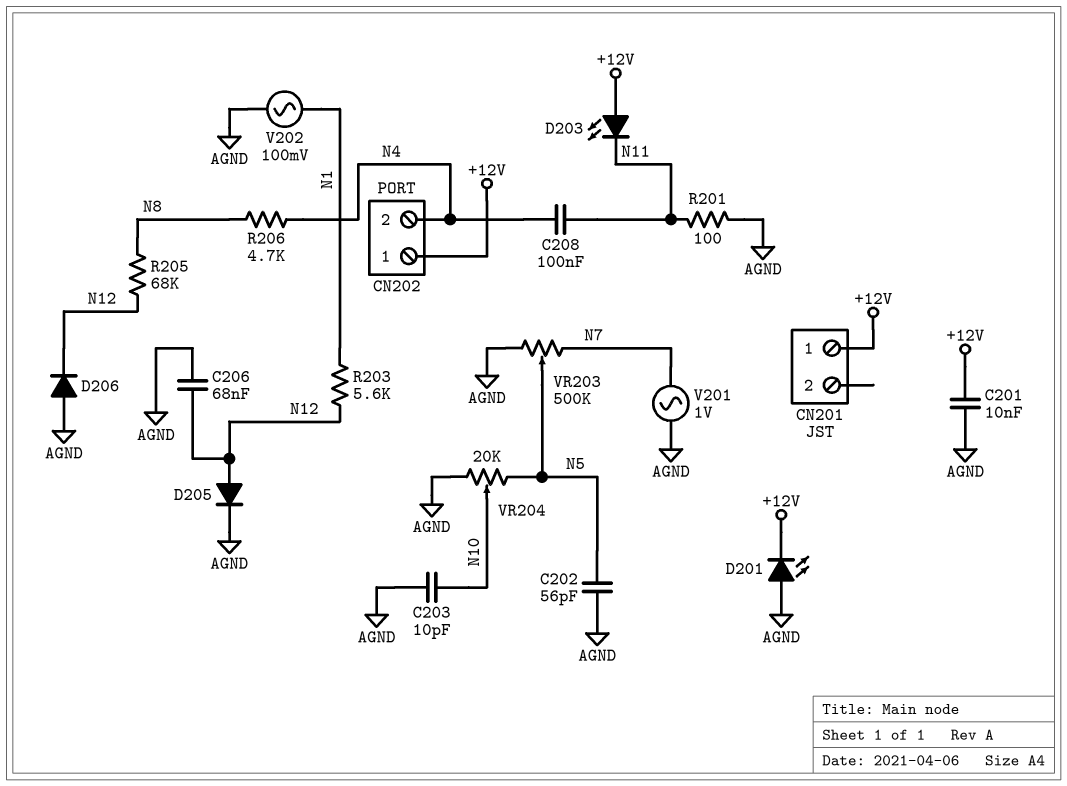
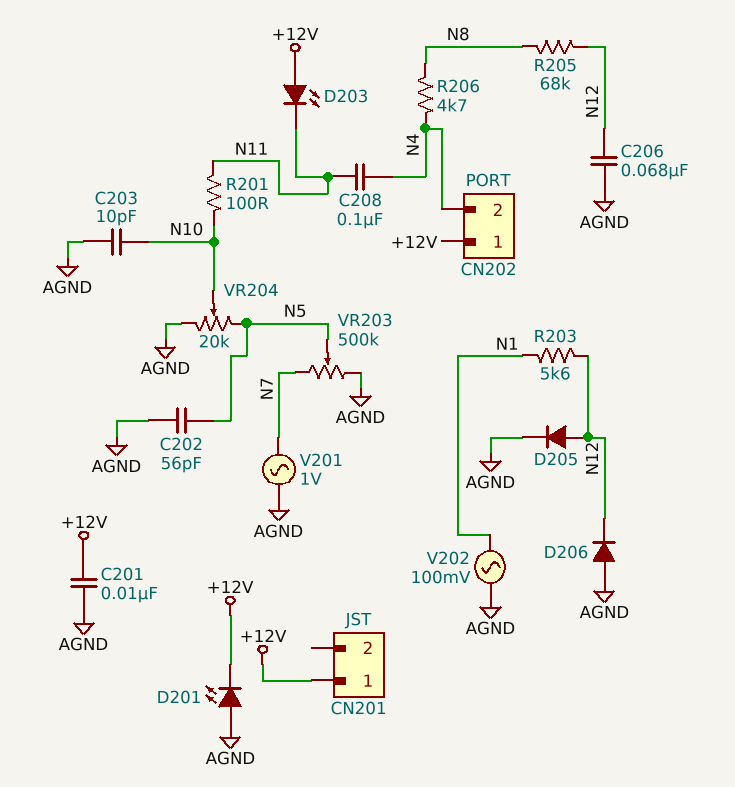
R201: 100 (AGND, N11) -> 100 (N10, N11)

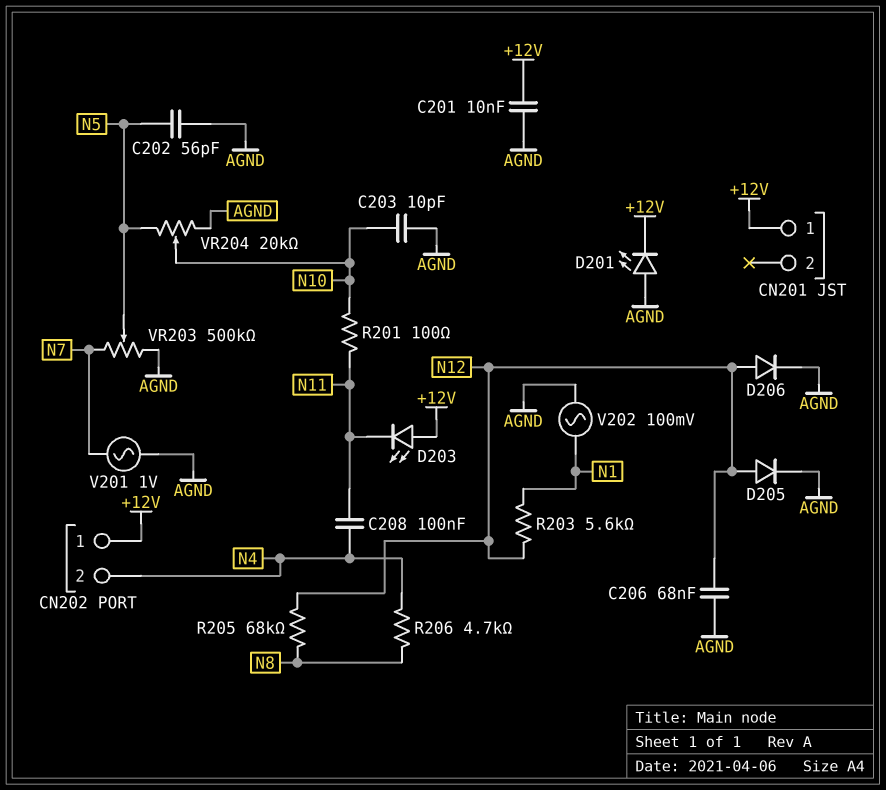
D206: diode (A AGND, K N12) -> diode (A N12, K AGND)

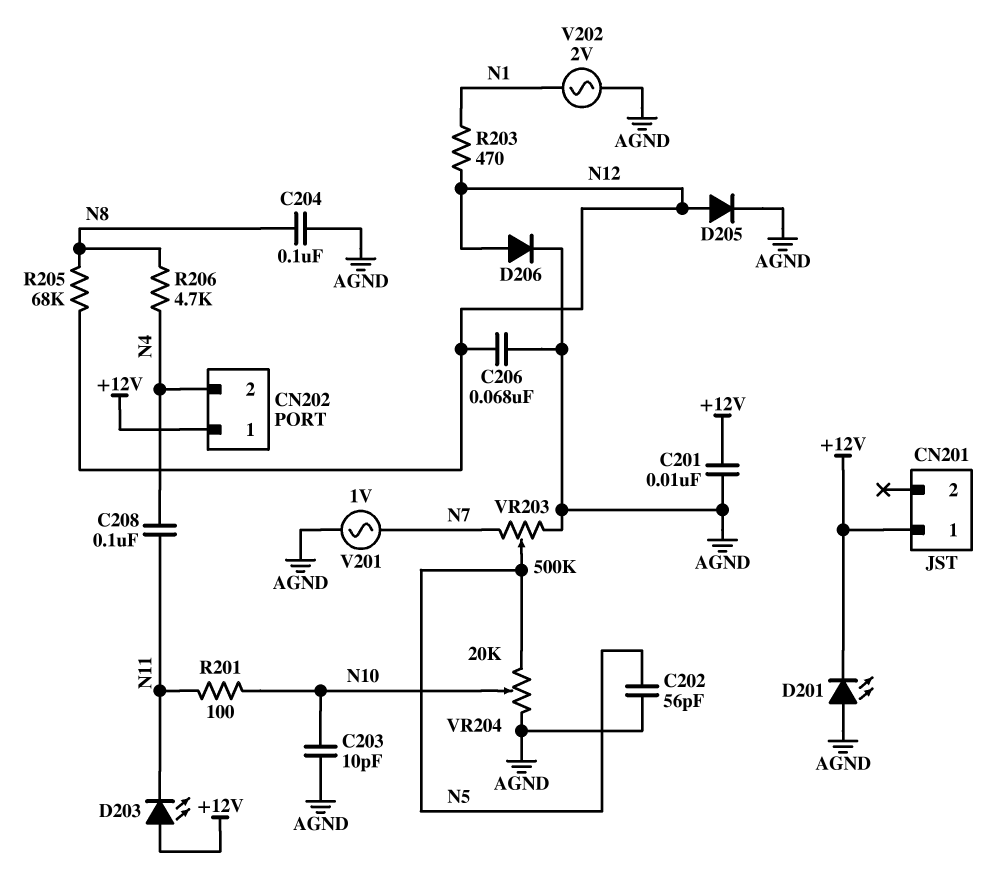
C204: none -> 100nF (AGND, N8)
R203: 5.6k (N1, N12) -> 470 (N1, N12)
V202: AC 100mV (AGND, N1) -> AC 2V (AGND, N1)

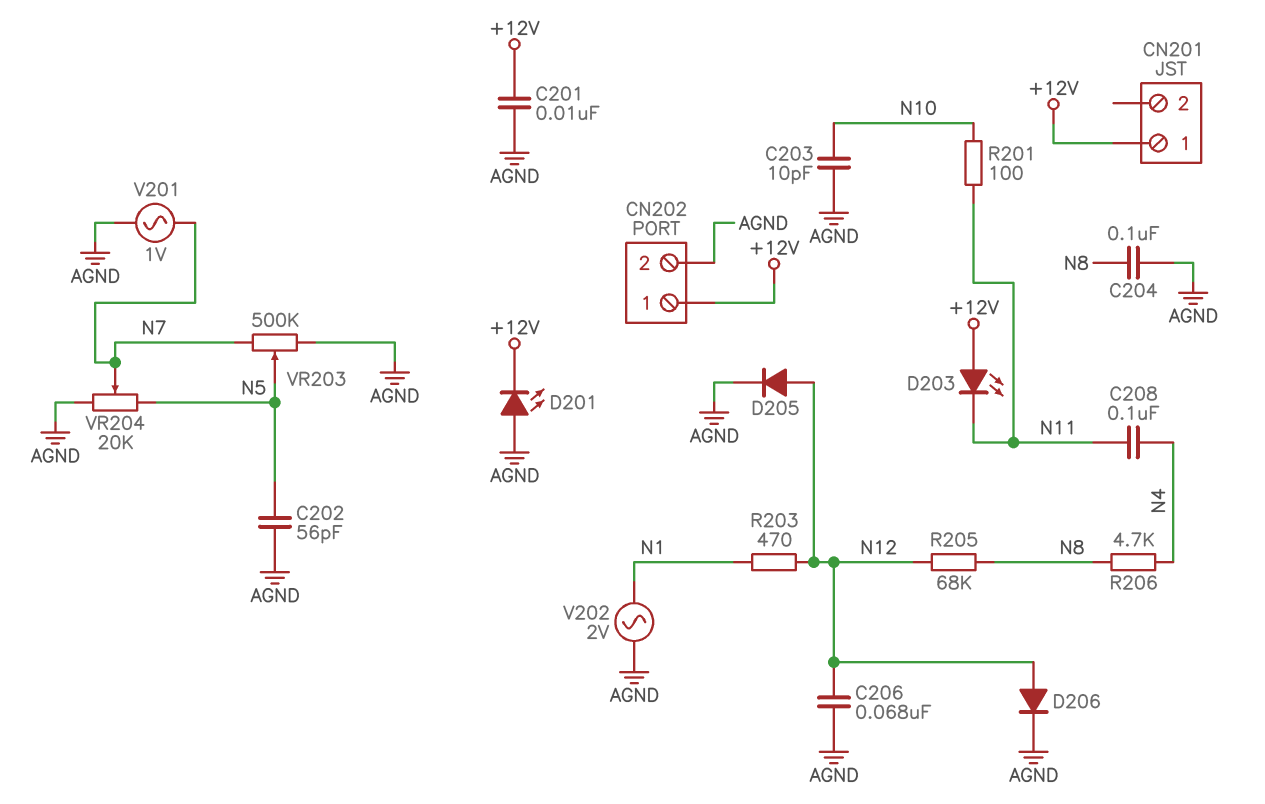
CN202 pin 2: N4 -> AGND
VR204: 20k (AGND, N5, wiper N10) -> 20k (AGND, N5, wiper N7)

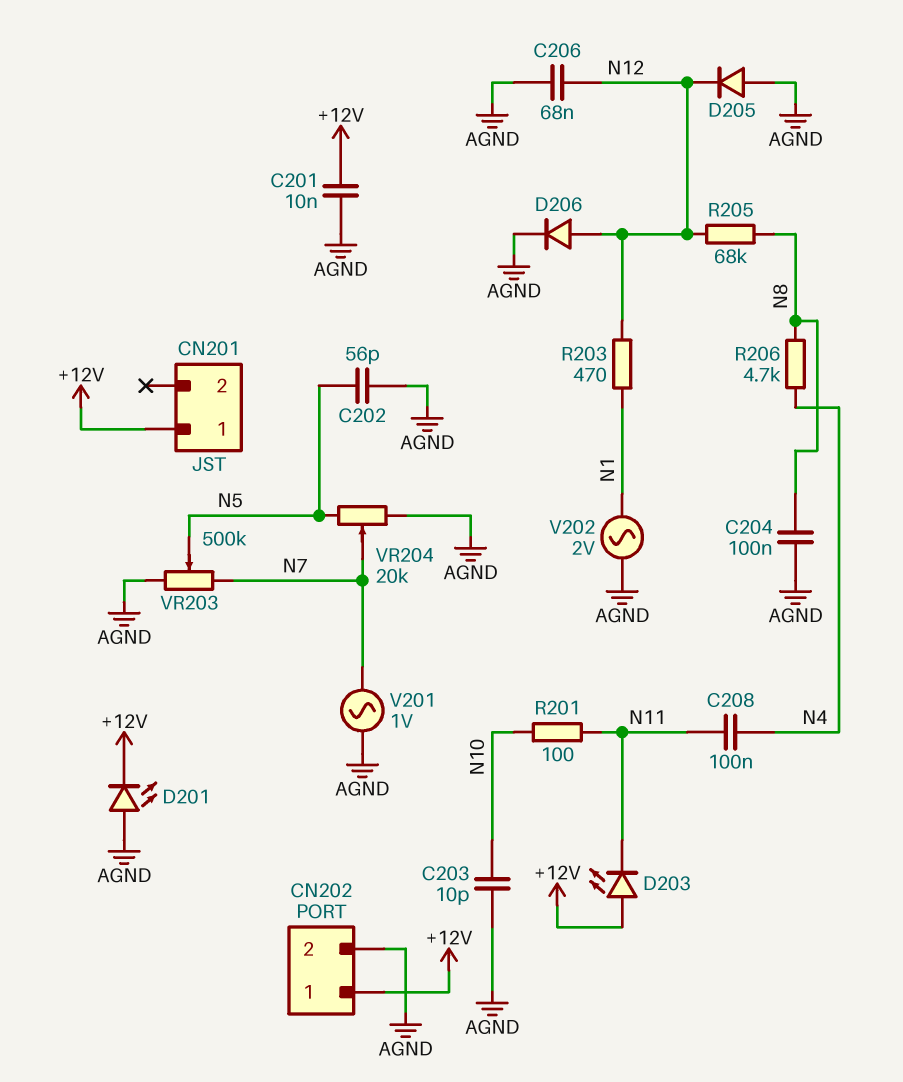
D205: diode (A N12, K AGND) -> diode (A AGND, K N12)

